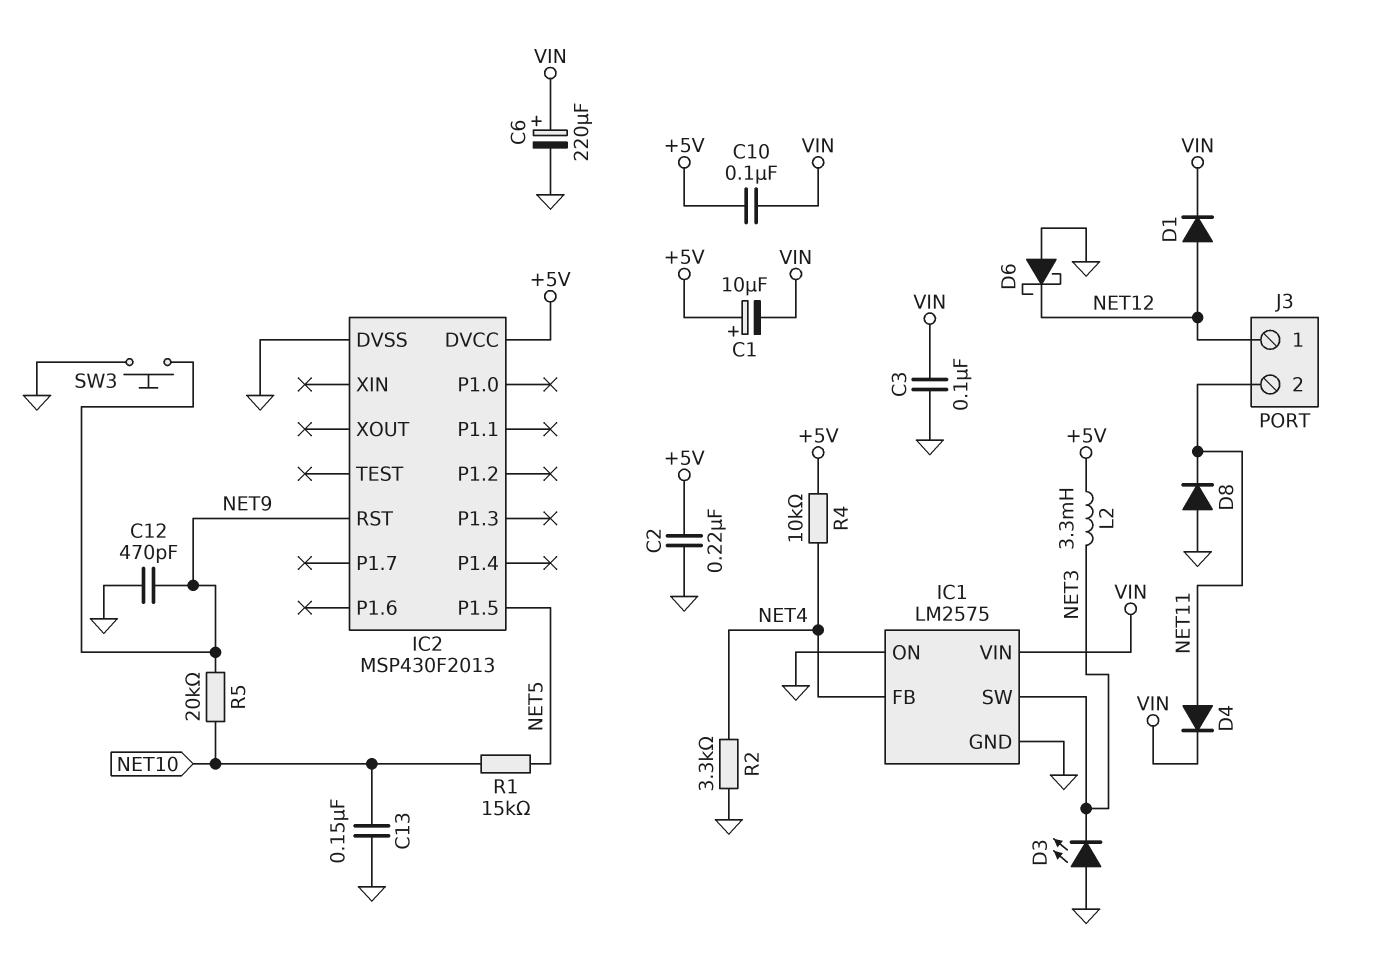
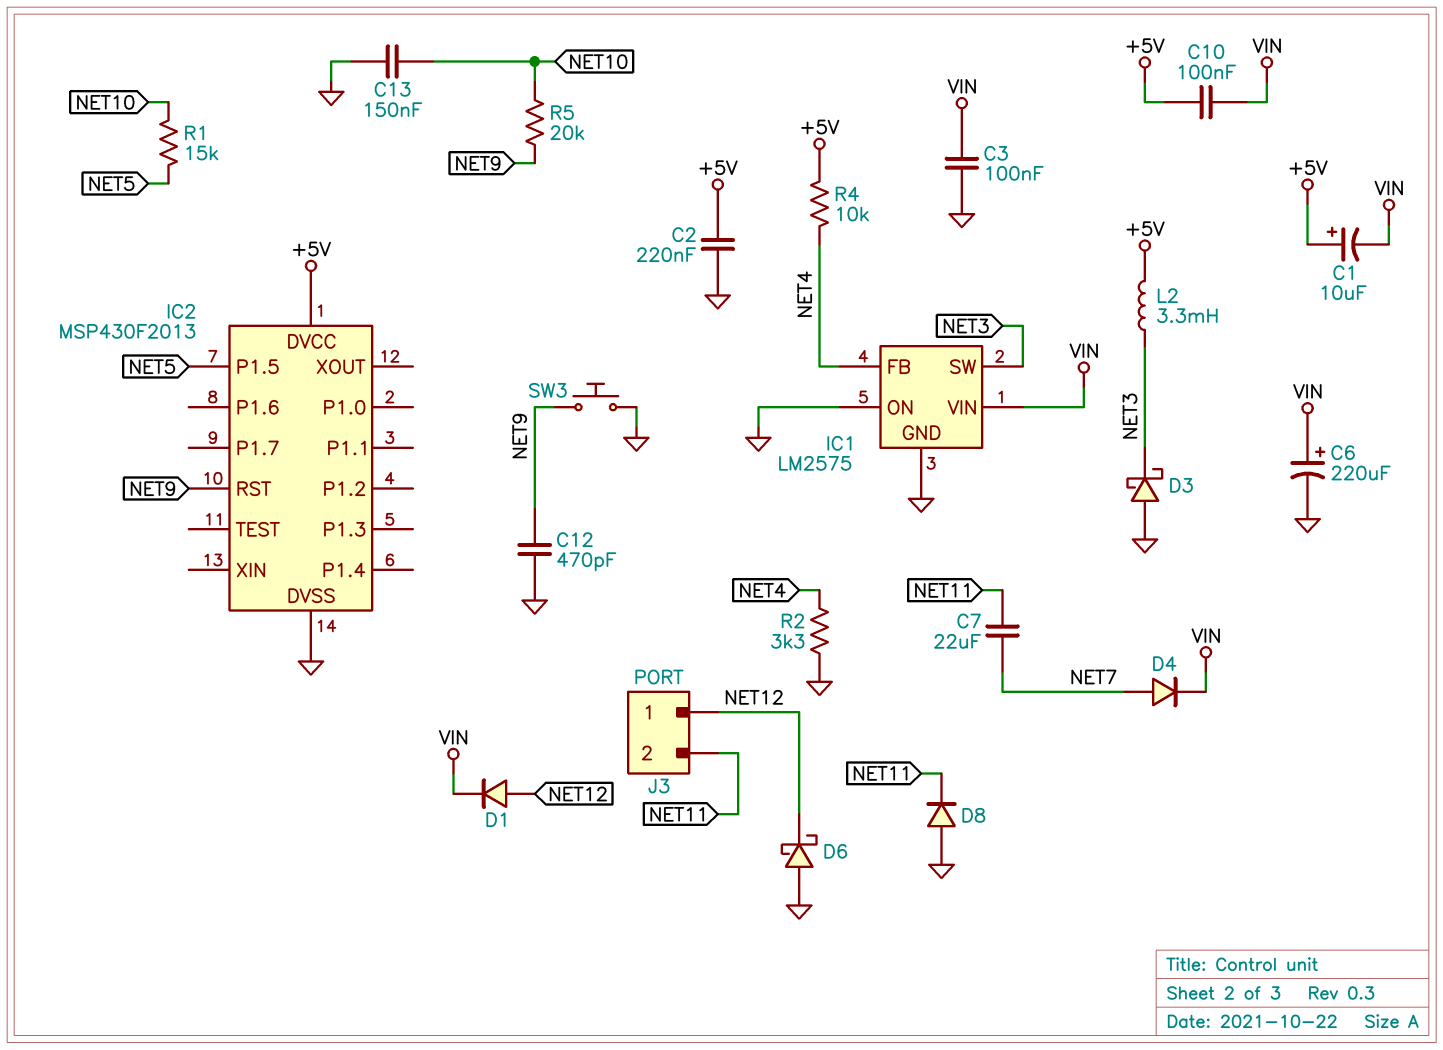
C7: none -> 22uF (NET7, NET11)
D3: LED (A GND, K NET3) -> schottky (A GND, K NET3)
D4: diode (A NET11, K VIN) -> diode (A NET7, K VIN)

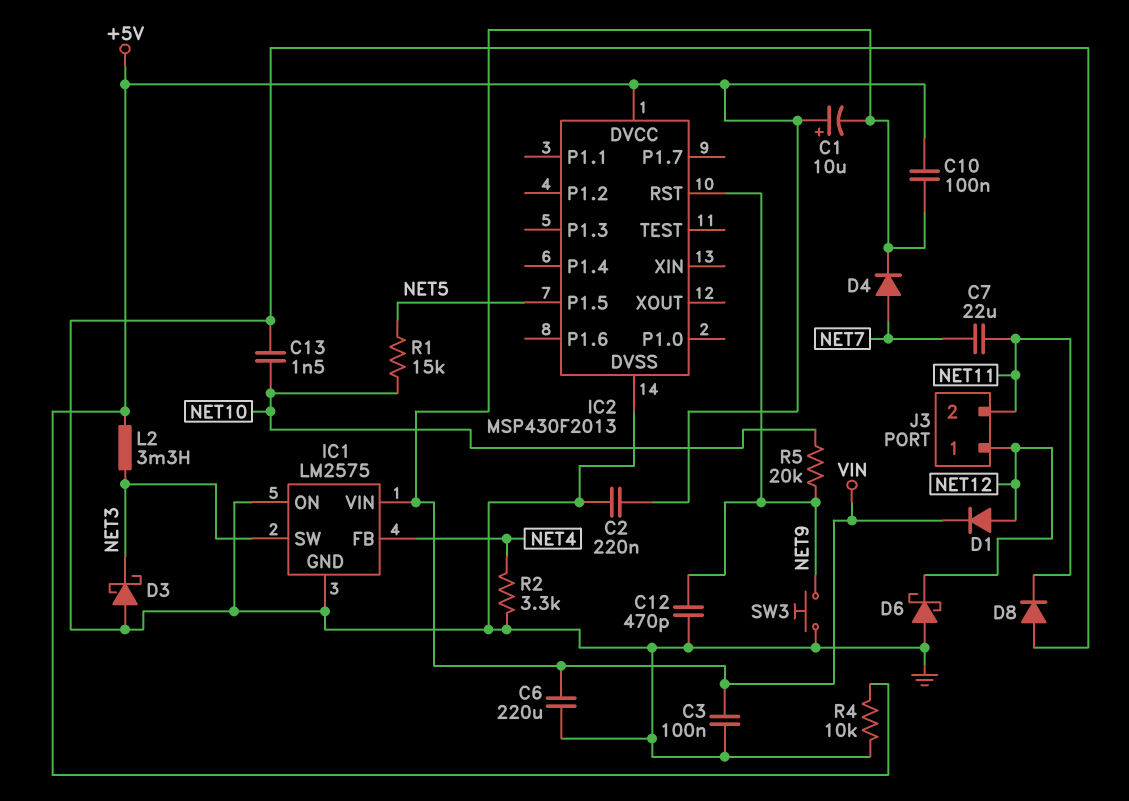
C6: 220uF (plus VIN, minus GND) -> 220uF (GND, VIN)
C13: 150nF (GND, NET10) -> 1.5nF (GND, NET10)
R4: 10k (+5V, NET4) -> 10k (+5V, GND)

